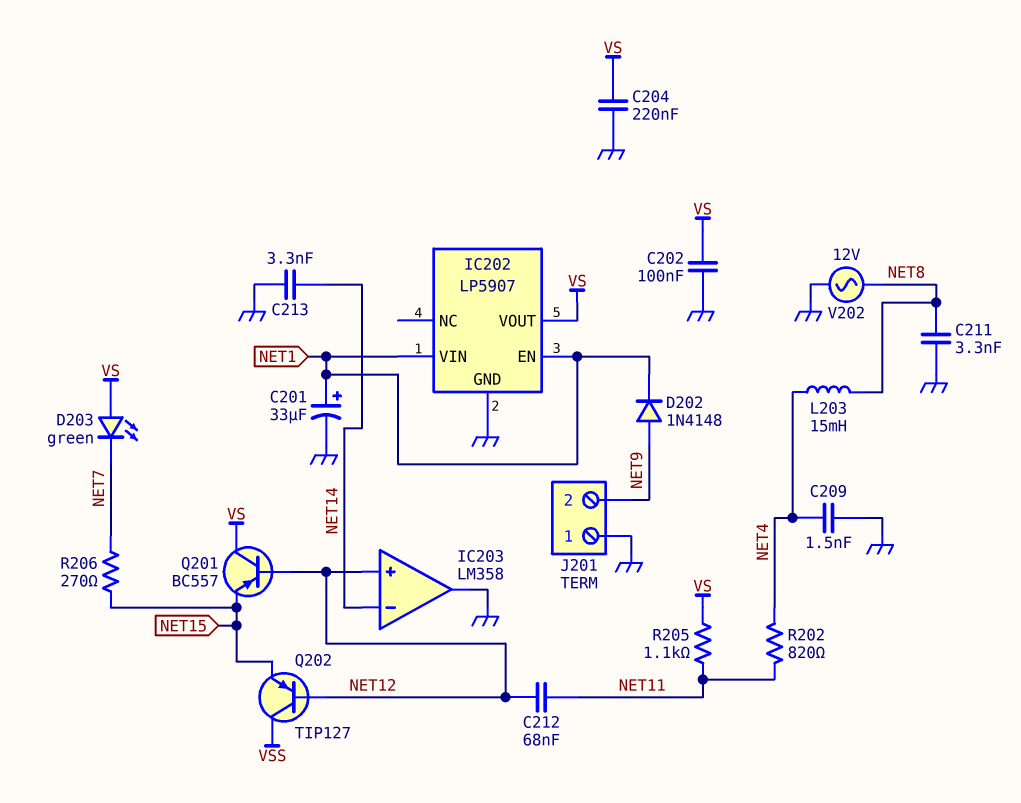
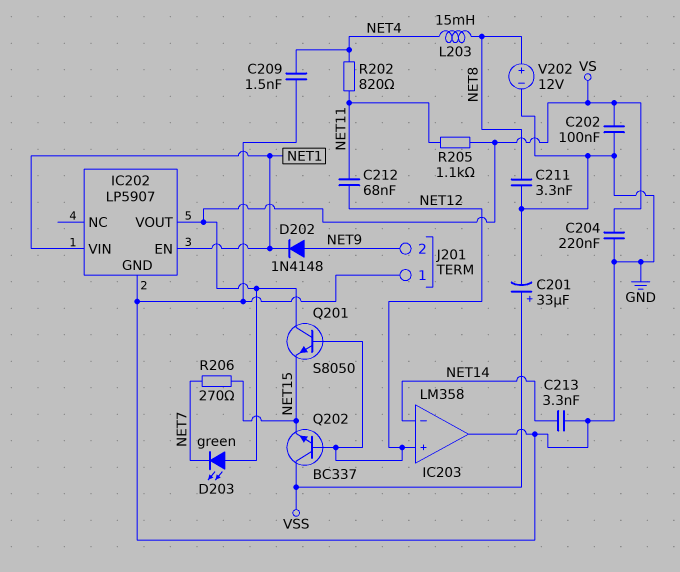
C201: 33uF (plus NET1, minus GND) -> 33uF (plus VSS, minus GND)
Q201: PNP BC557 (B NET12, C VS, E NET15) -> NPN S8050 (B NET12, C VS, E NET15)
Q202: PNP TIP127 (B NET12, C VSS, E NET15) -> NPN BC337 (B NET12, C VSS, E NET15)
V202: AC 12V (GND, NET8) -> 12V (plus NET8, minus GND)

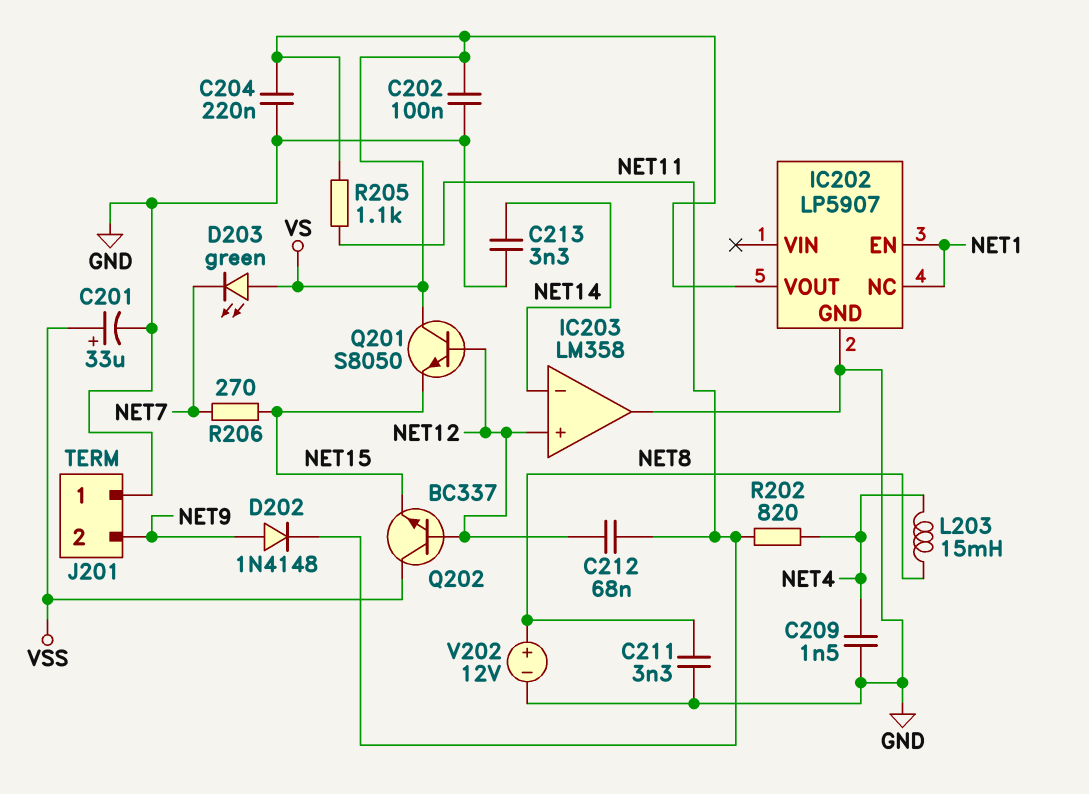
D202: diode 1N4148 (A NET9, K NET1) -> diode 1N4148 (A NET9, K NET11)
IC202 pin NC: none -> NET1
IC202 pin VIN: NET1 -> none

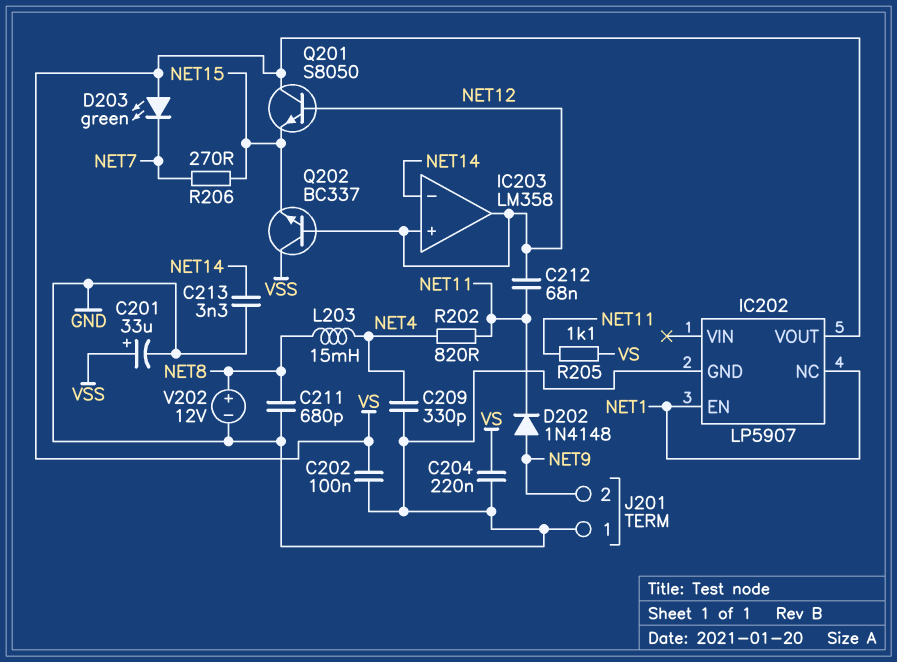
C209: 1.5nF (GND, NET4) -> 330pF (GND, NET4)
C211: 3.3nF (GND, NET8) -> 680pF (GND, NET8)
IC203 pin out: GND -> NET12

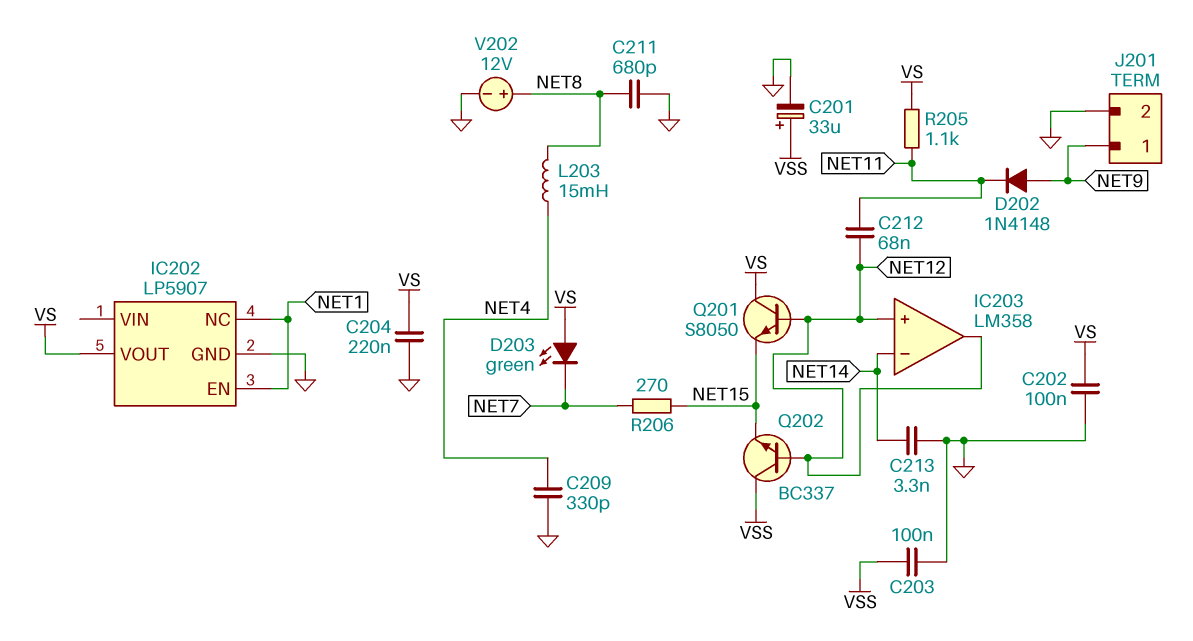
C203: none -> 100nF (GND, VSS)
J201 pin 1: GND -> NET9
J201 pin 2: NET9 -> GND
R202: 820 (NET4, NET11) -> none

